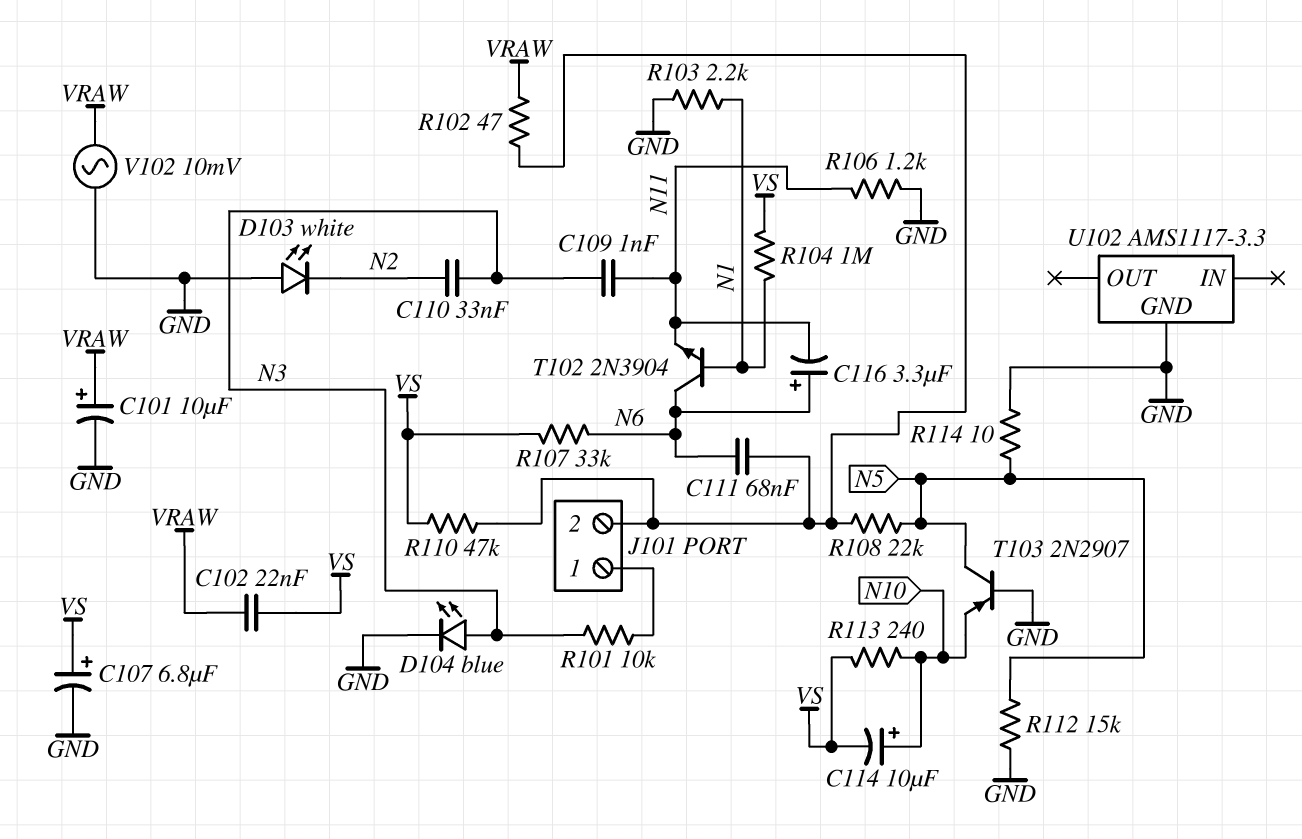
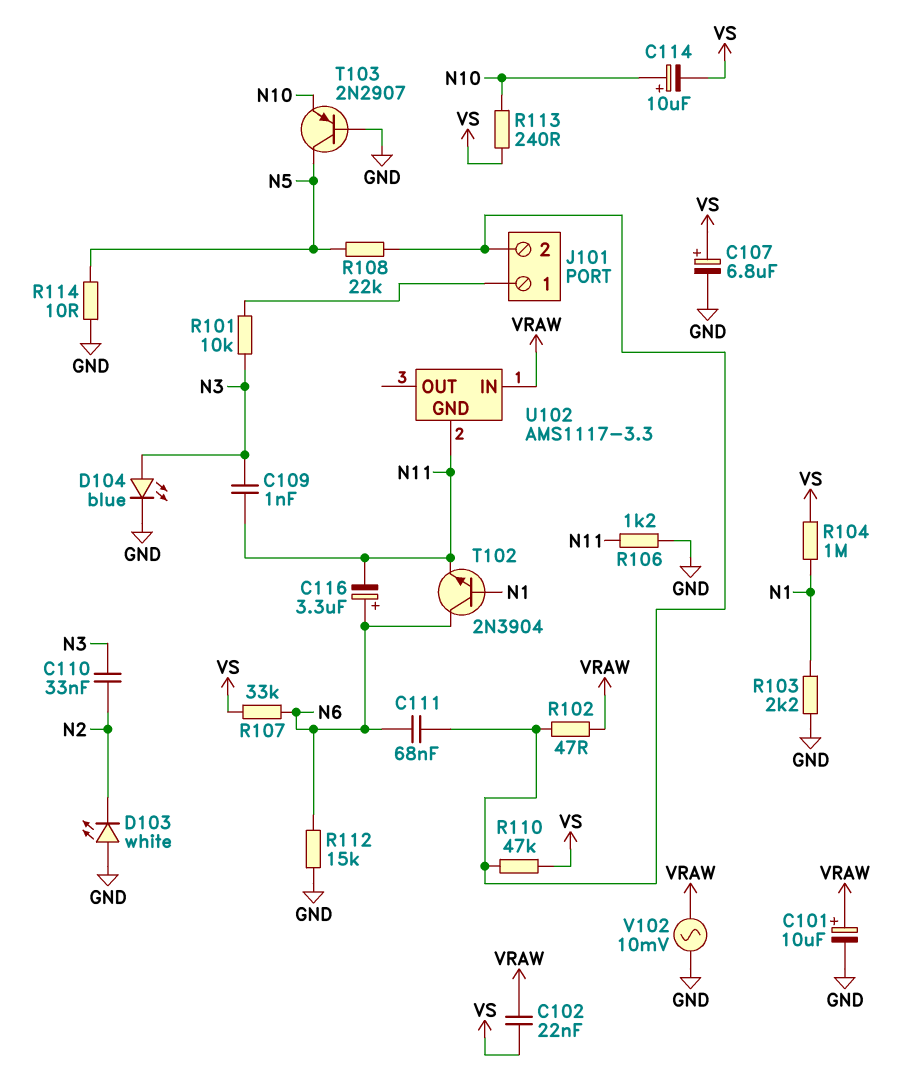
R112: 15k (GND, N5) -> 15k (GND, N6)
U102 pin GND: GND -> N11
U102 pin IN: none -> VRAW

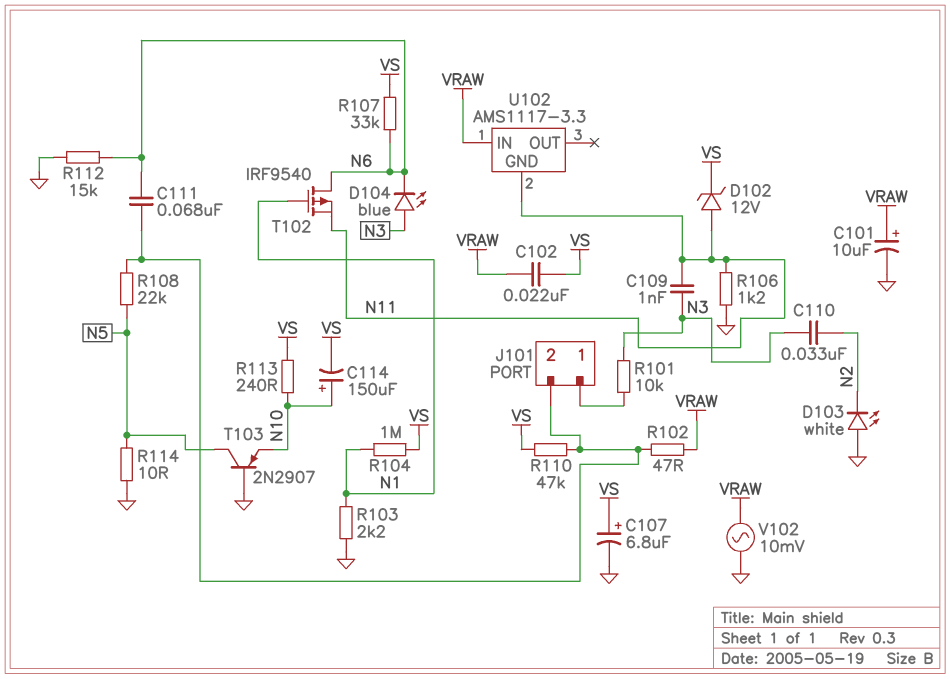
C114: 10uF (plus N10, minus VS) -> 150uF (plus N10, minus VS)
C116: 3.3uF (plus N6, minus N11) -> none
D102: none -> zener 12V (A N11, K VS)
D104: LED blue (A N3, K GND) -> LED blue (A N3, K N6)
T102: NPN 2N3904 (B N1, C N6, E N11) -> PMOS IRF9540 (G N1, D N6, S N11)

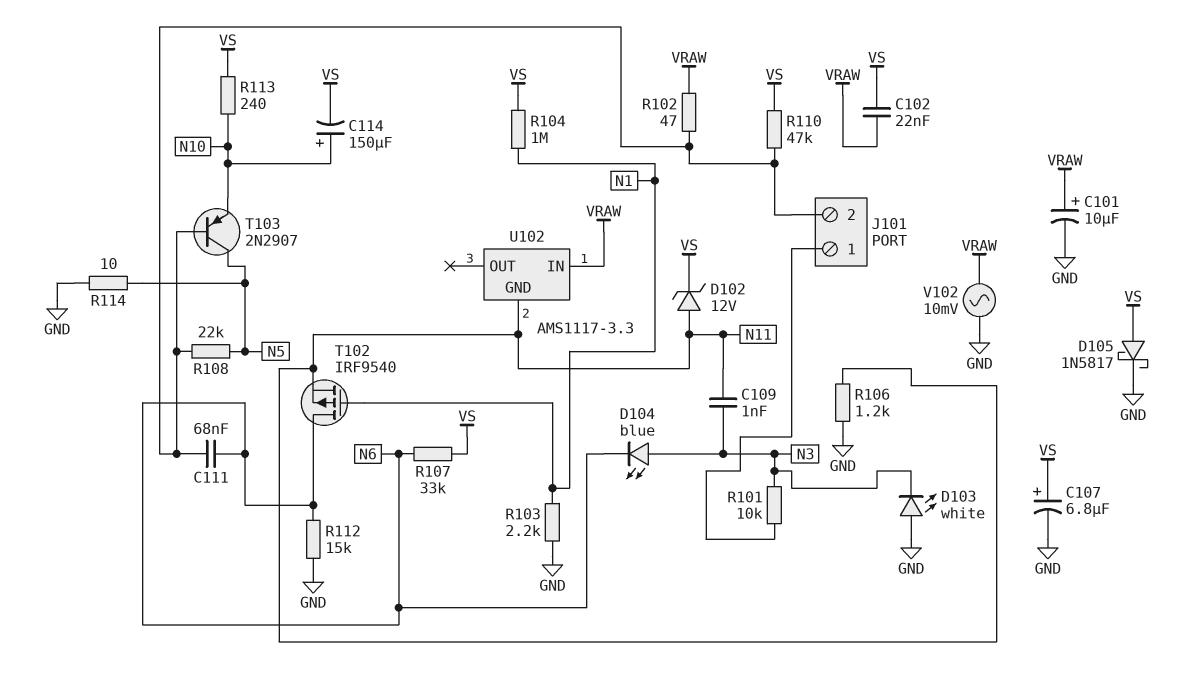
C110: 33nF (N2, N3) -> none
D103: LED white (A GND, K N2) -> LED white (A GND, K N3)
D105: none -> schottky 1N5817 (A VS, K GND)
T103: PNP 2N2907 (B GND, C N5, E N10) -> PNP 2N2907 (B J101/2, C N5, E N10)

